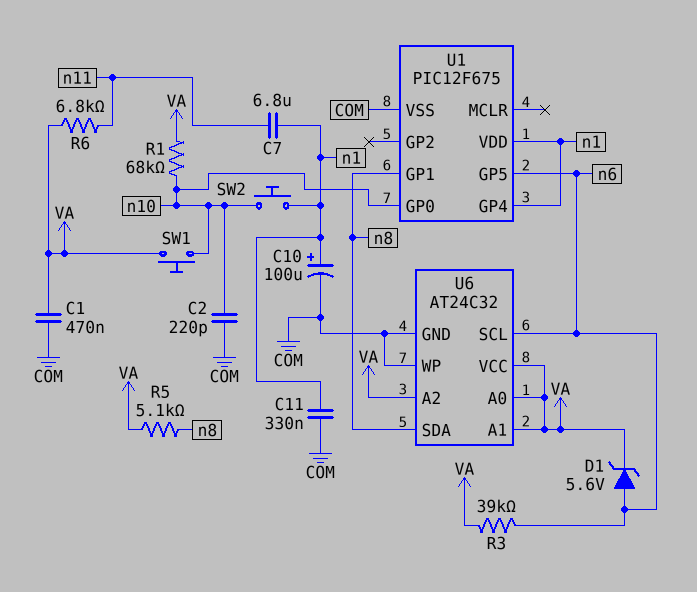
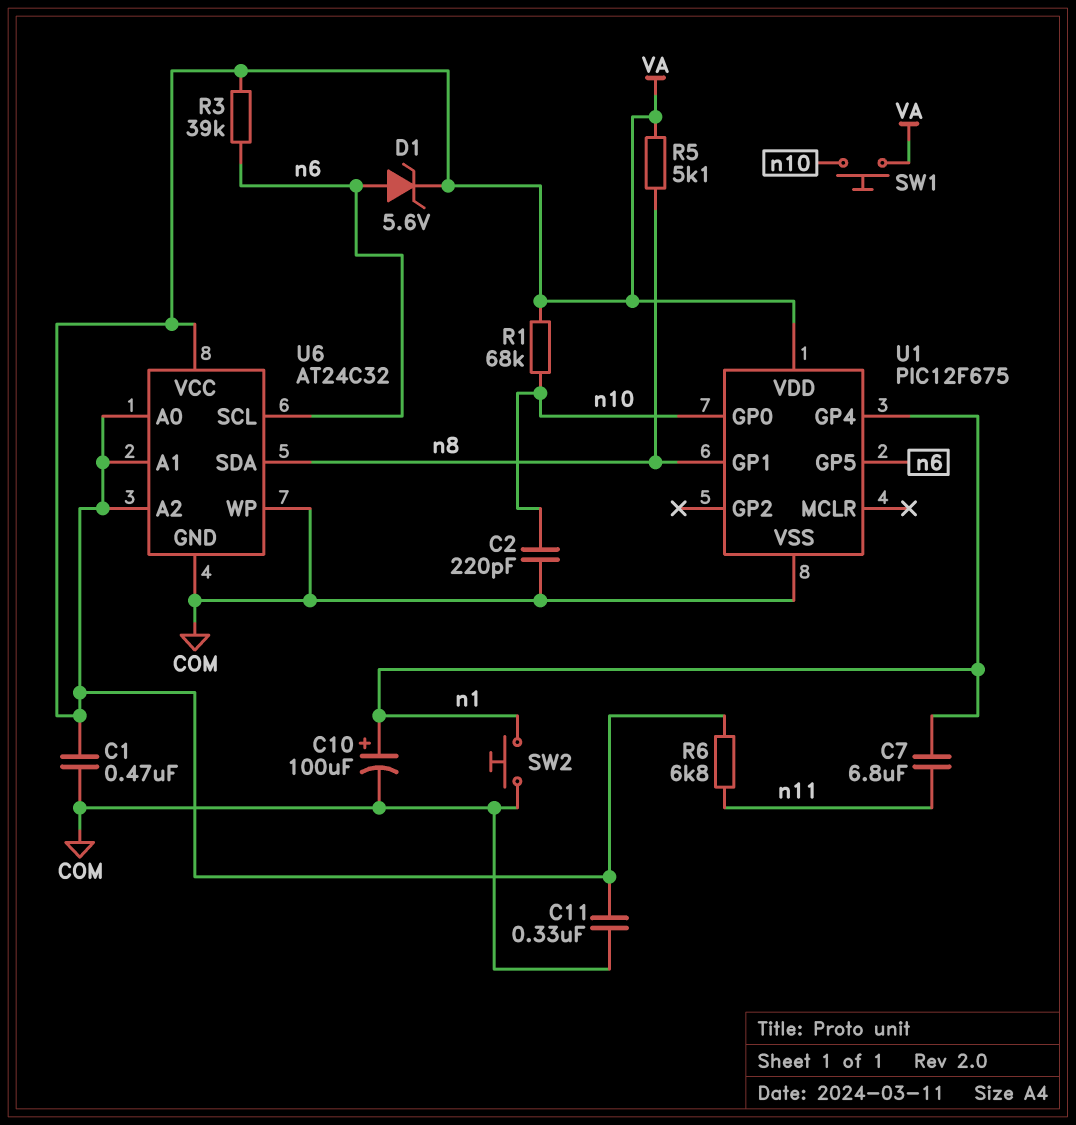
C11: 330nF (COM, n1) -> 330nF (COM, VA)
SW2: button (n1, n10) -> button (COM, n1)
U1 pin VDD: n1 -> VA

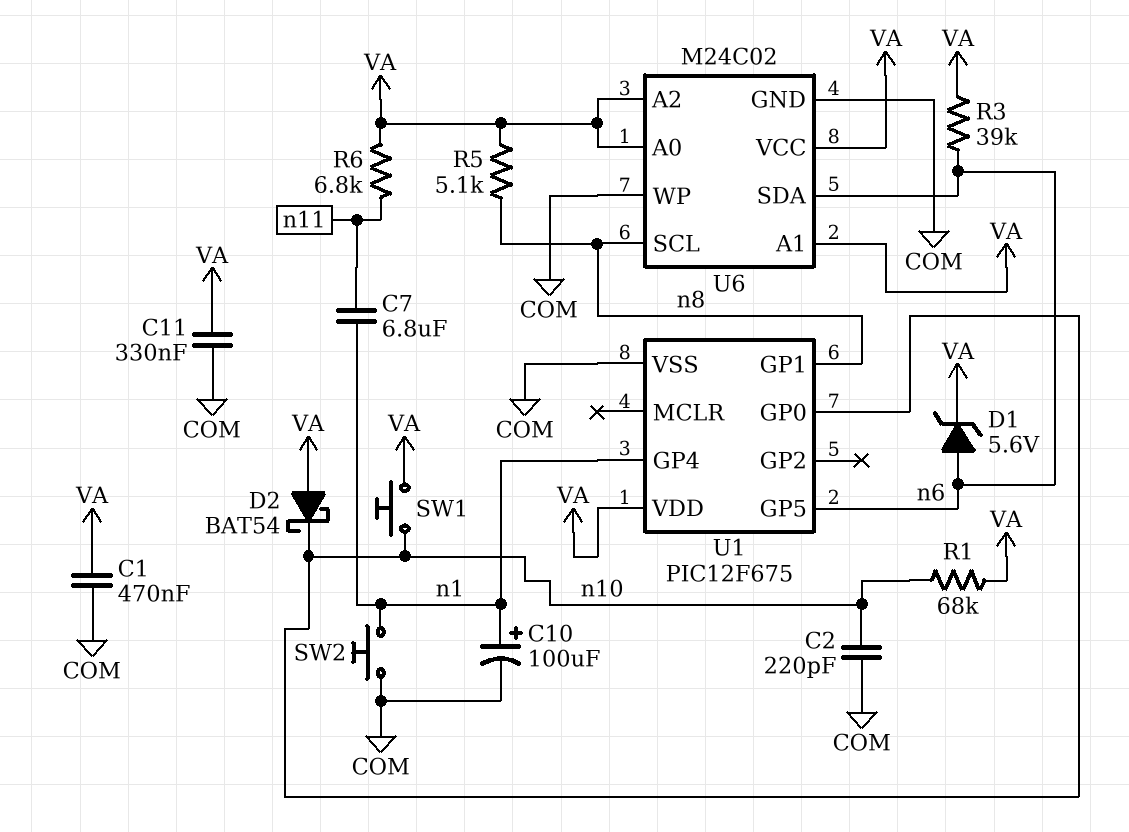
D2: none -> schottky BAT54 (A VA, K n10)
U6: AT24C32 -> M24C02
U6 pin SCL: n6 -> n8
U6 pin SDA: n8 -> n6

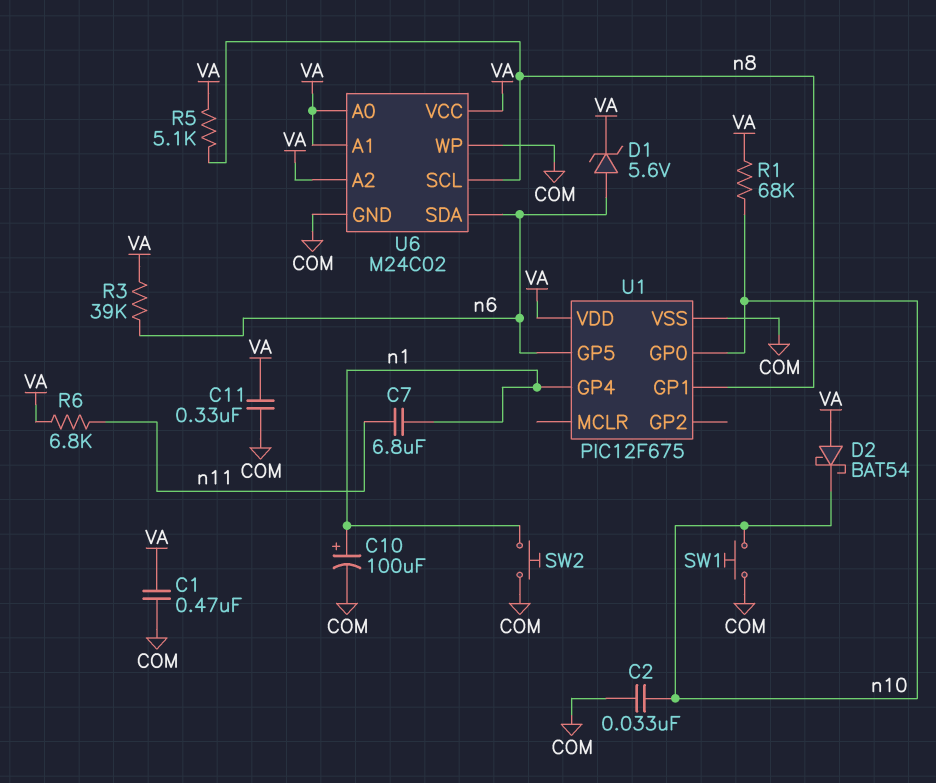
C2: 220pF (COM, n10) -> 33nF (COM, n10)
SW1: button (VA, n10) -> button (COM, n10)

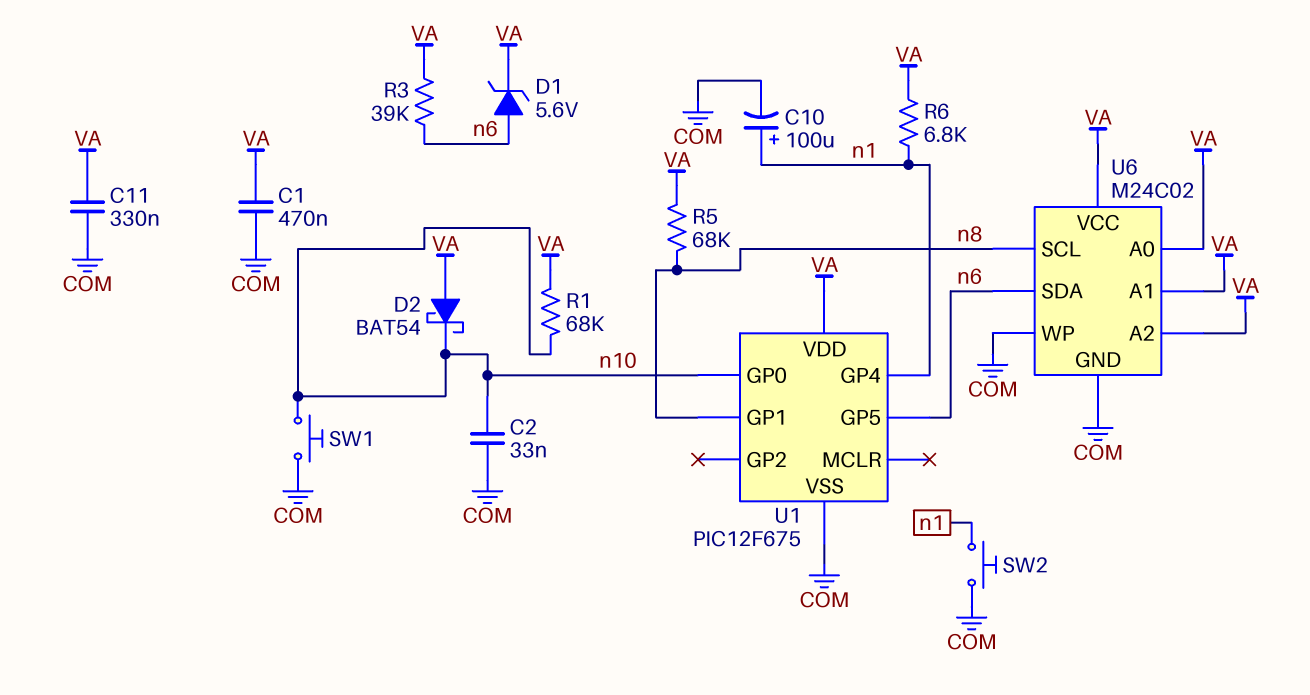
C7: 6.8uF (n1, n11) -> none
R5: 5.1k (VA, n8) -> 68k (VA, n8)
R6: 6.8k (VA, n11) -> 6.8k (VA, n1)

